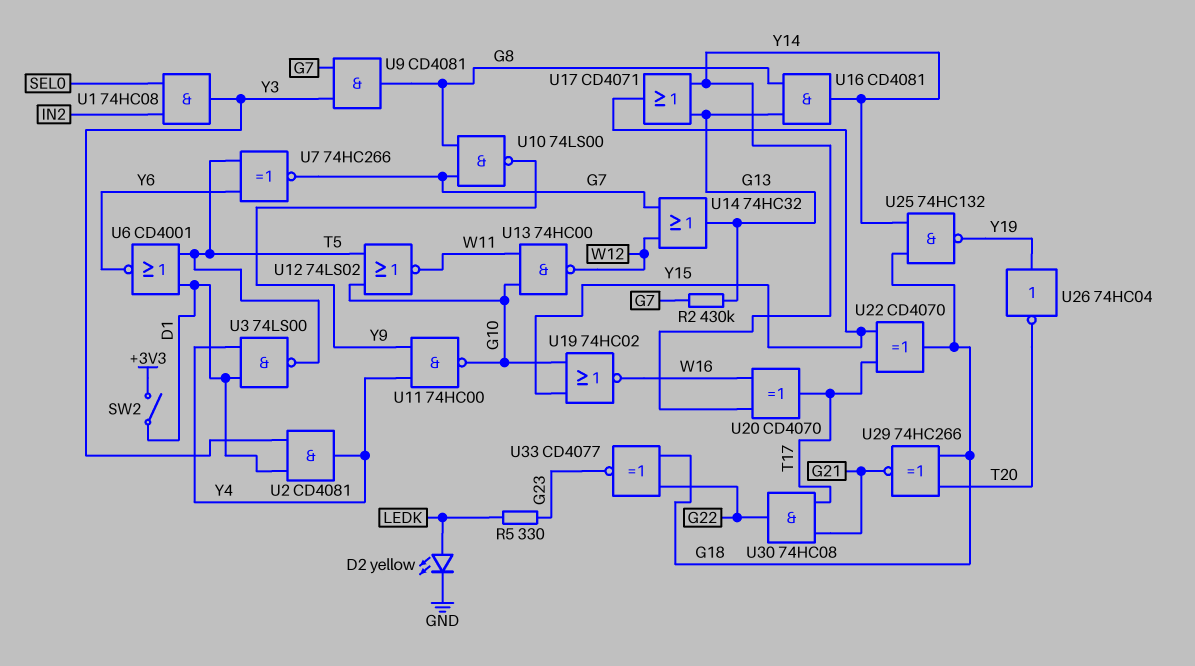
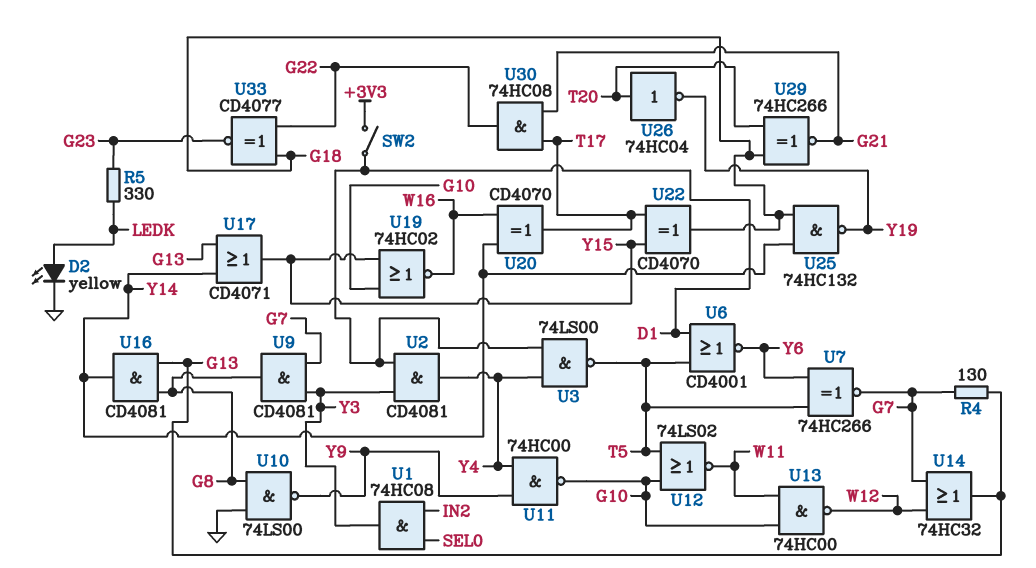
R2: 430k (G7, G13) -> none
R4: none -> 130 (G7, G13)
U10: NAND 74LS00 (in G7, in G8, out Y9) -> NAND 74LS00 (in G8, in GND, out Y9)
U26: NOT 74HC04 (in Y19, out T20) -> NOT 74HC04 (in T20, out Y19)

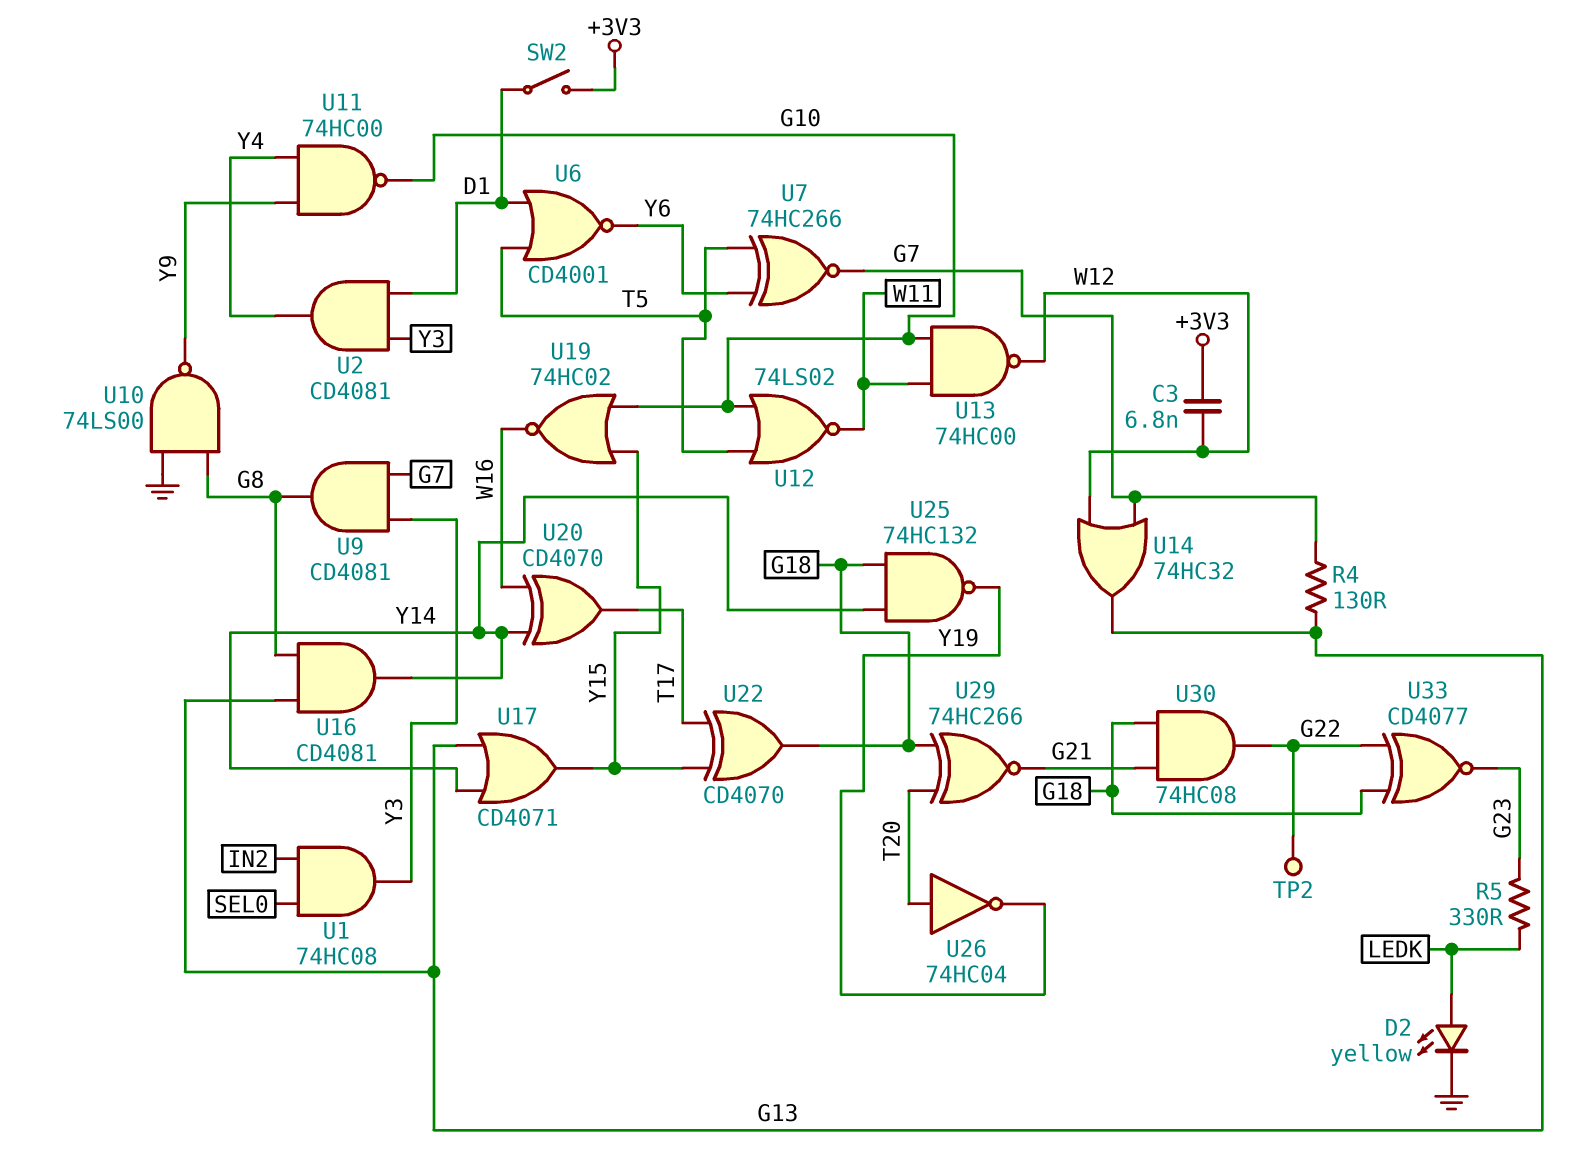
C3: none -> 6.8nF (+3V3, W12)
TP2: none -> test point (G22)
U3: NAND 74LS00 (in D1, in Y4, out T5) -> none
U30: AND 74HC08 (in G21, in T17, out G22) -> AND 74HC08 (in G18, in G21, out G22)

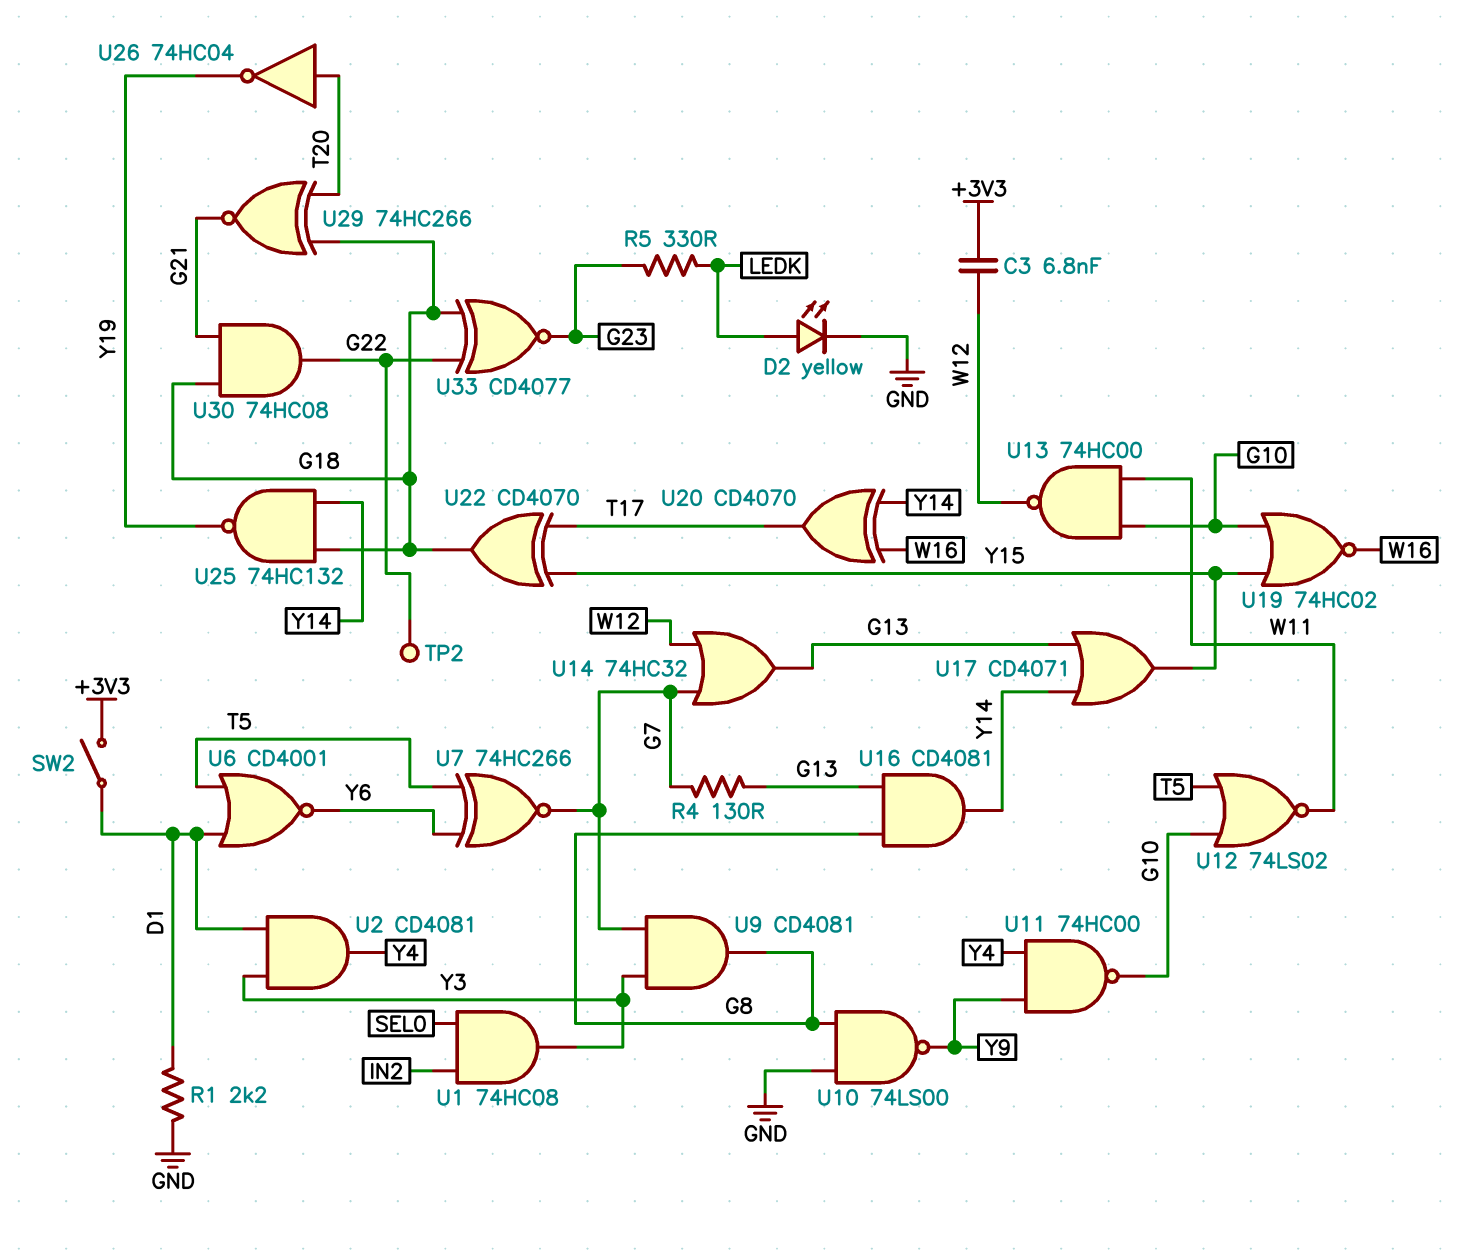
R1: none -> 2.2k (D1, GND)

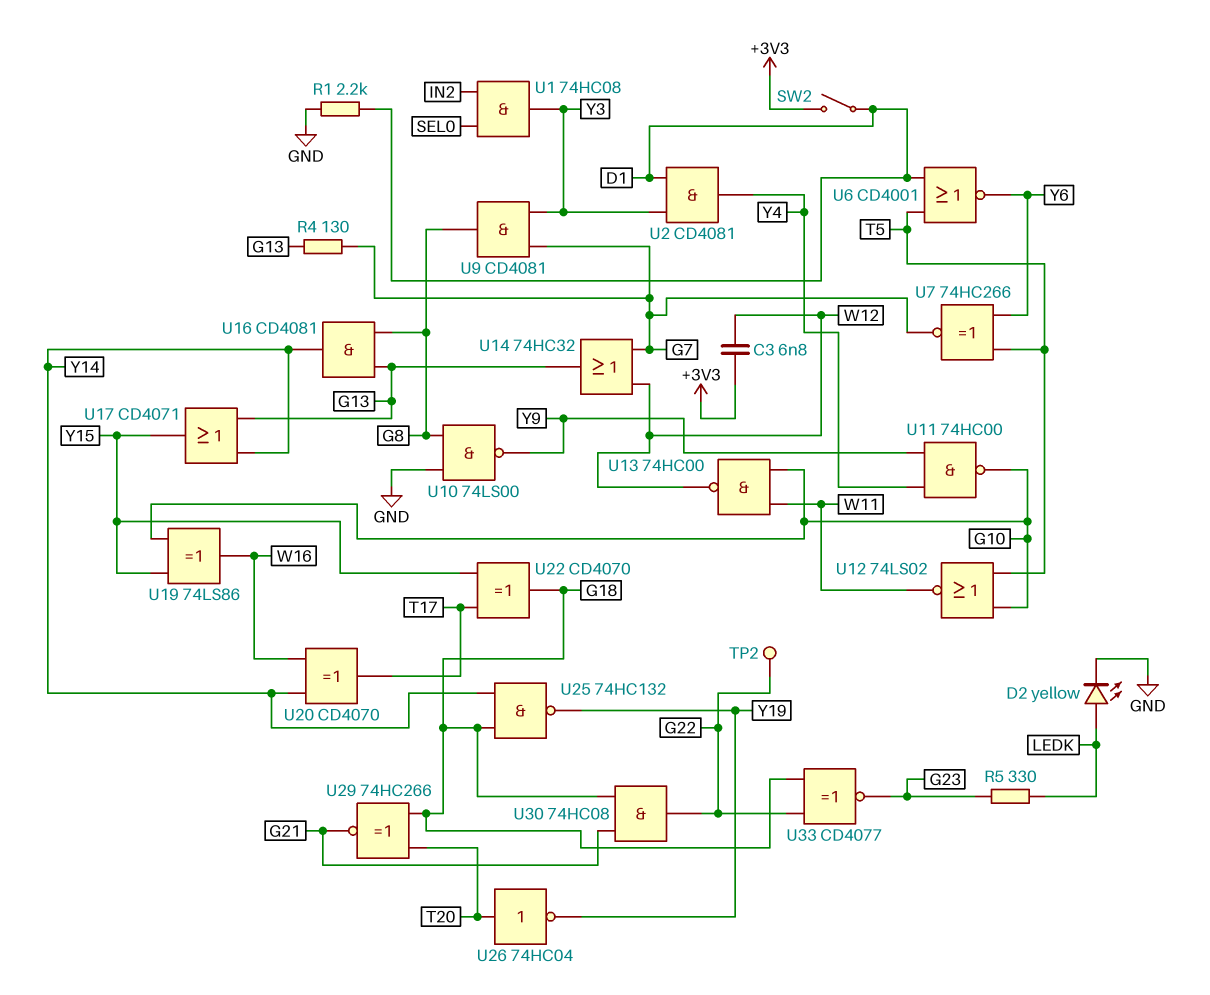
U19: NOR 74HC02 (in G10, in Y15, out W16) -> XOR 74LS86 (in G10, in Y15, out W16)

